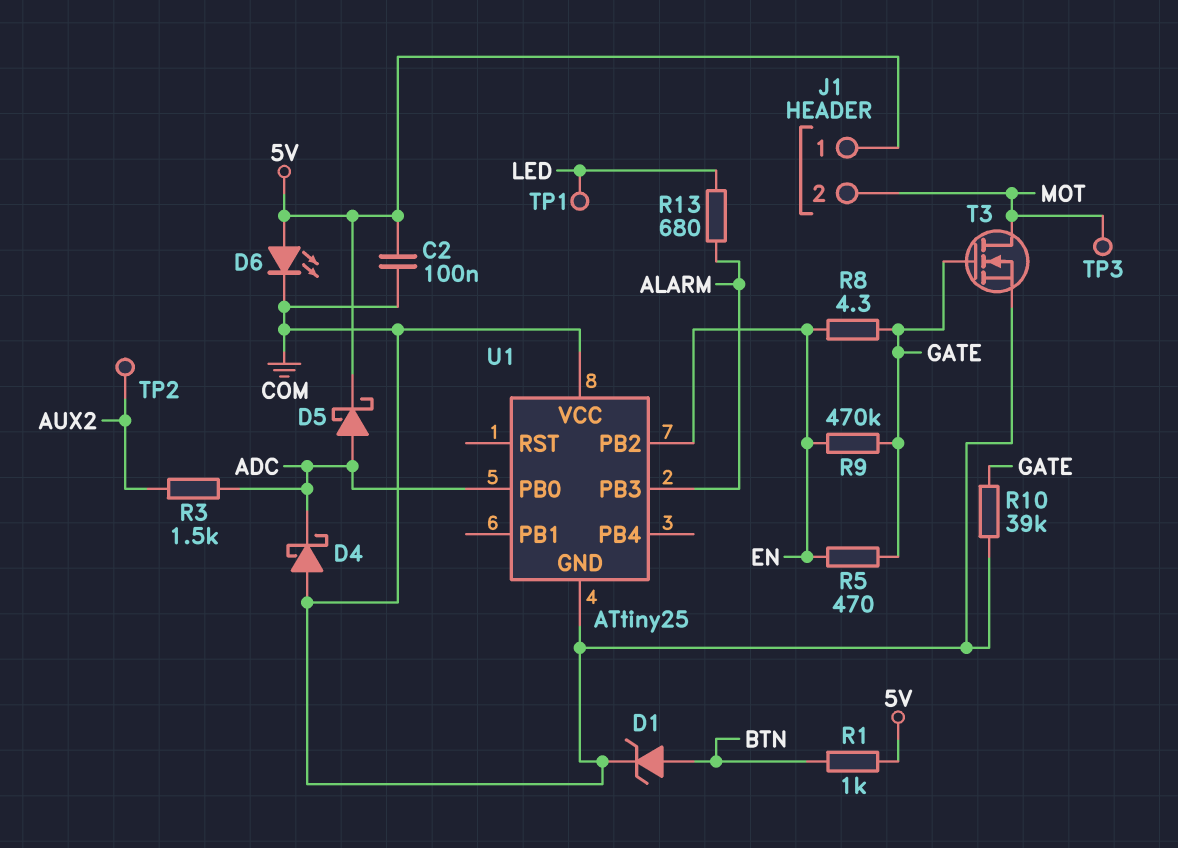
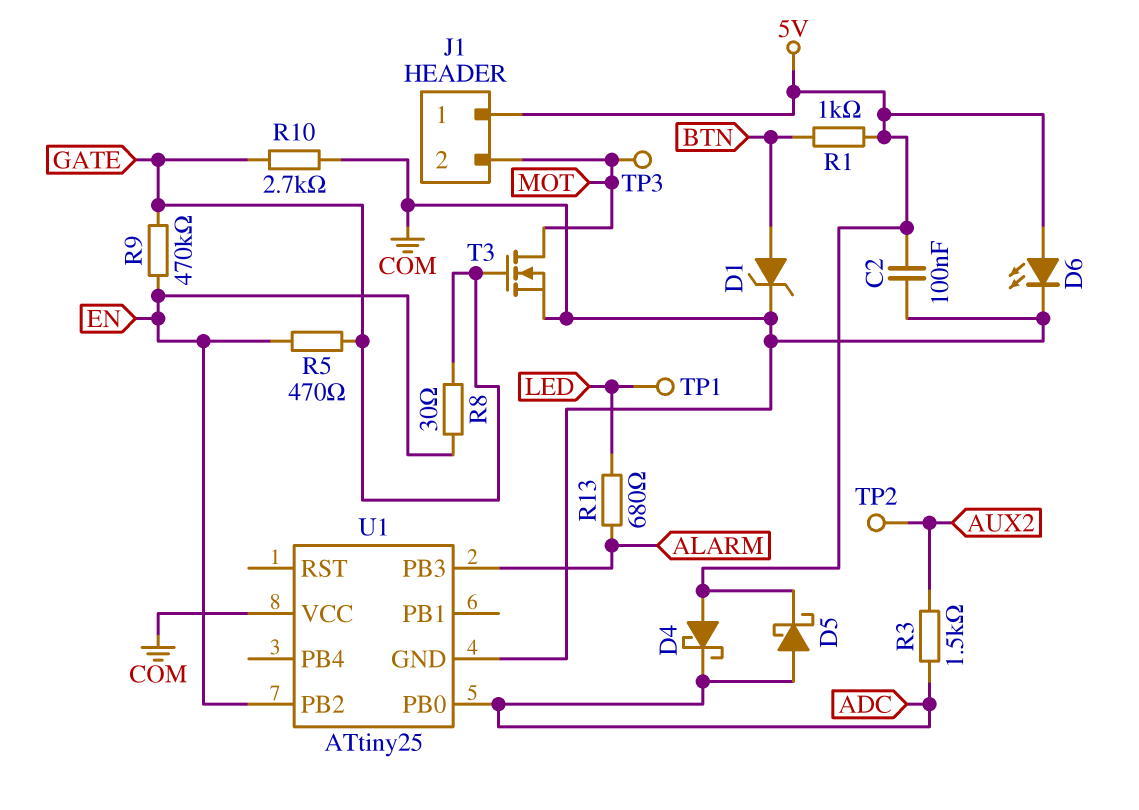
D4: schottky (A COM, K ADC) -> schottky (A 5V, K ADC)
R8: 4.3 (EN, GATE) -> 30 (EN, GATE)
R10: 39k (COM, GATE) -> 2.7k (COM, GATE)

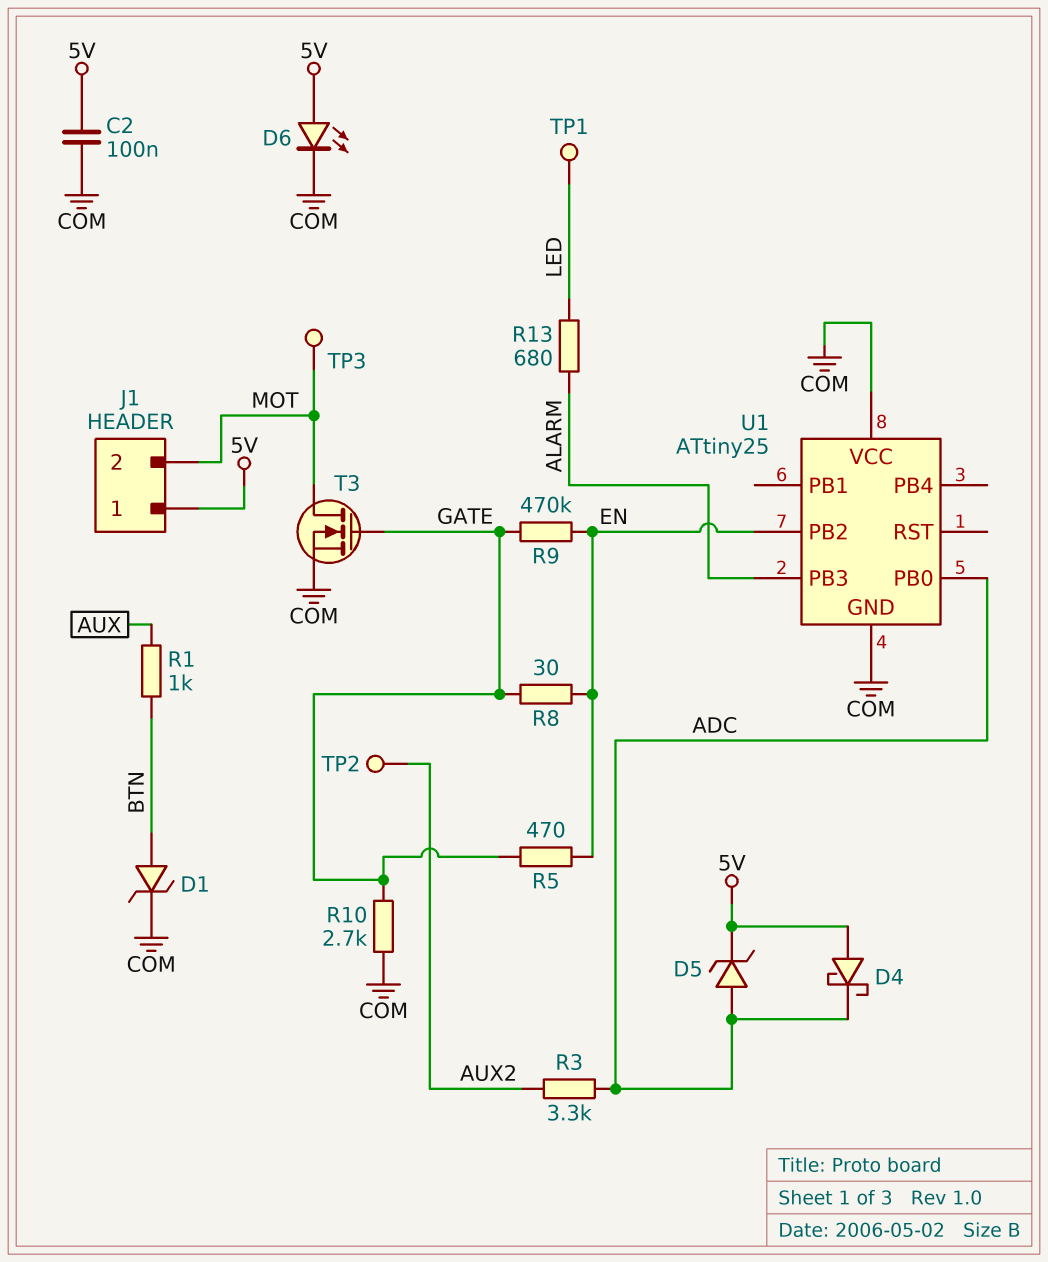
D5: schottky (A ADC, K 5V) -> zener (A ADC, K 5V)
R1: 1k (5V, BTN) -> 1k (AUX, BTN)
R3: 1.5k (ADC, AUX2) -> 3.3k (ADC, AUX2)

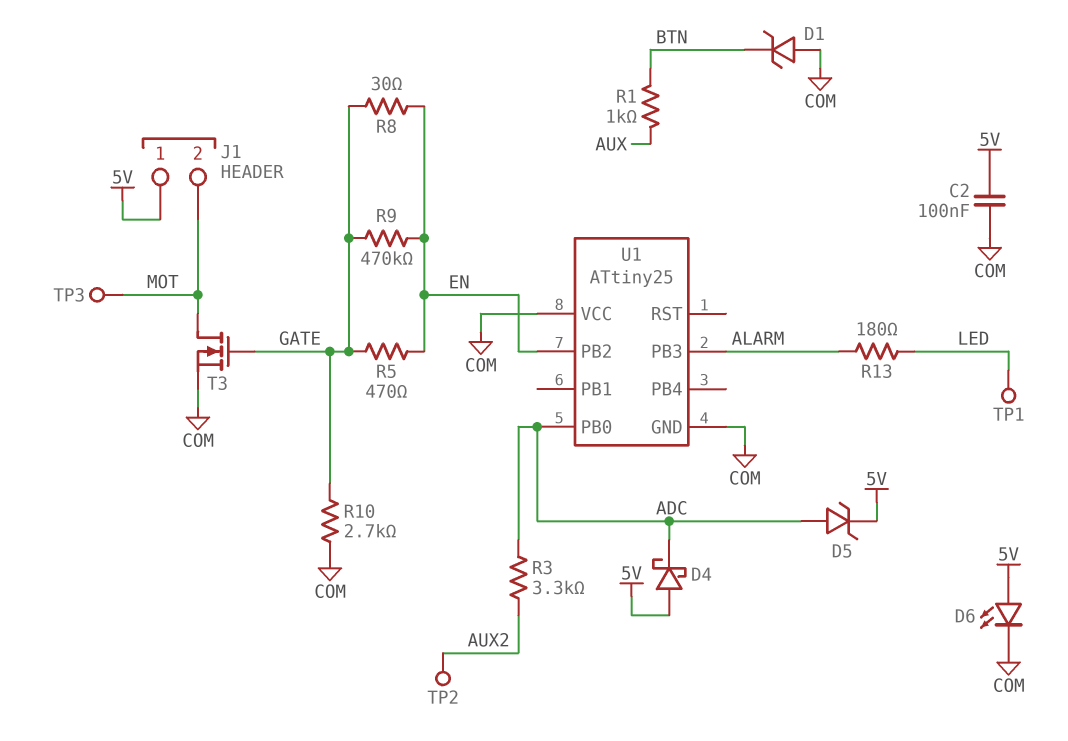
D1: zener (A BTN, K COM) -> zener (A COM, K BTN)
R13: 680 (ALARM, LED) -> 180 (ALARM, LED)

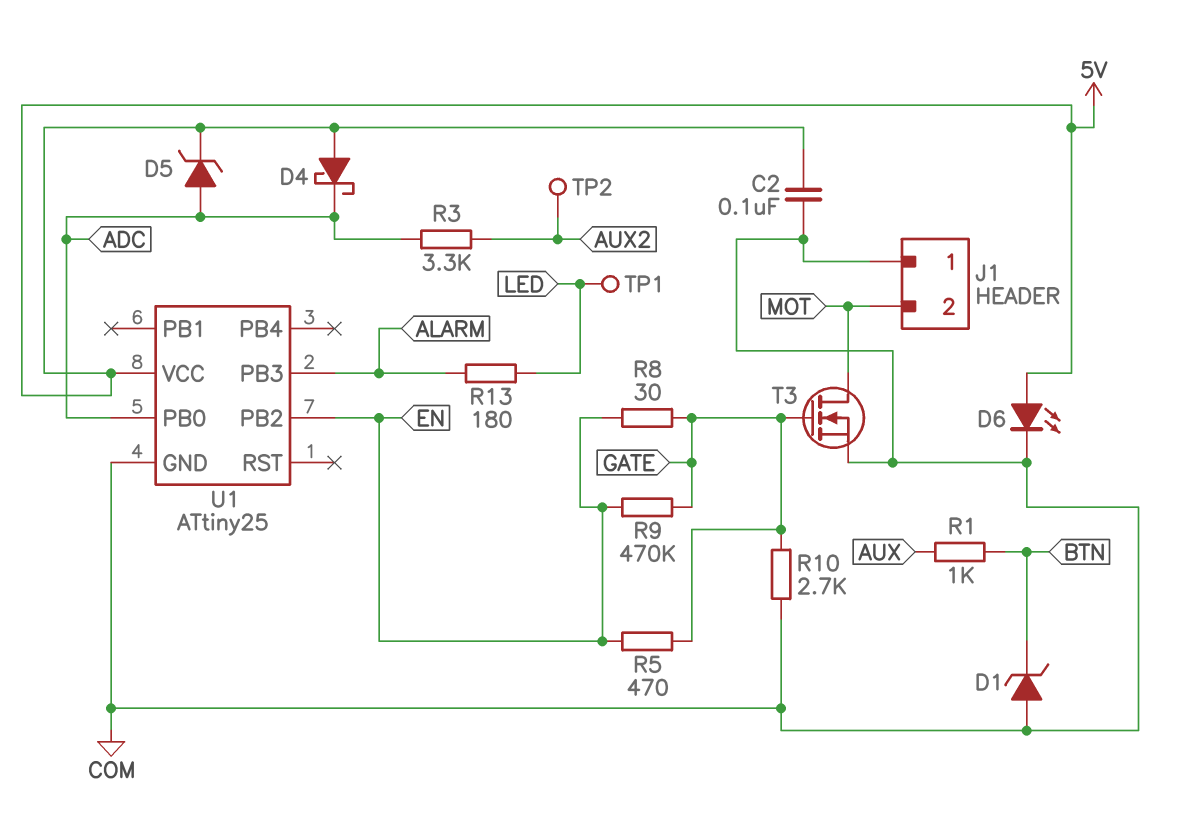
J1 pin 1: 5V -> COM
TP3: test point (MOT) -> none
U1 pin VCC: COM -> 5V

